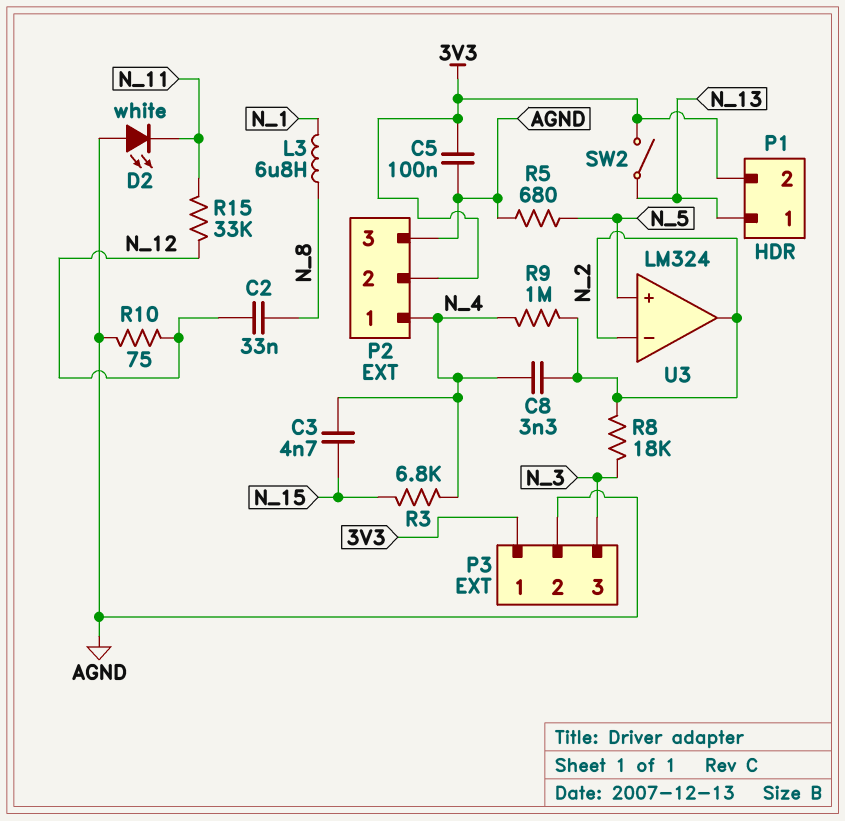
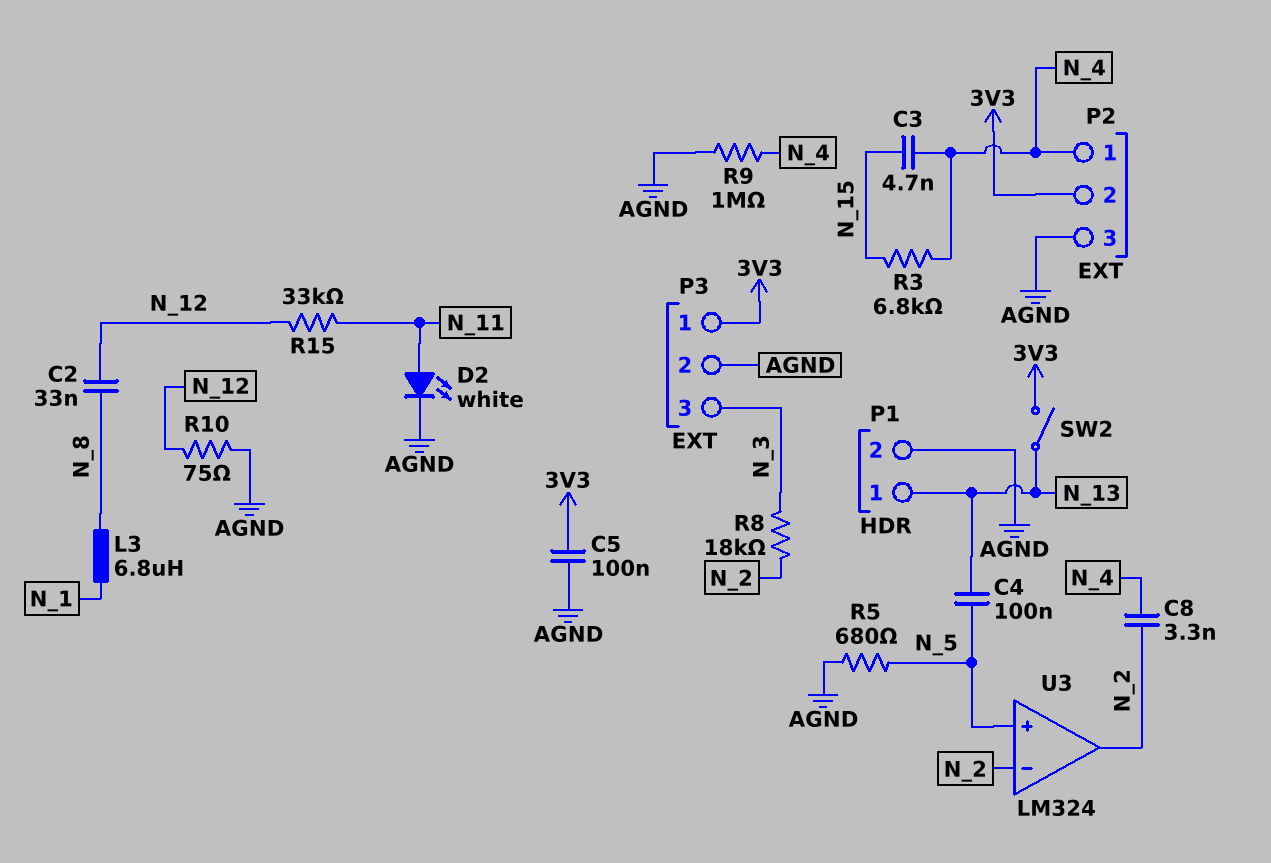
C4: none -> 100nF (N_5, N_13)
D2: LED white (A AGND, K N_11) -> LED white (A N_11, K AGND)
P1 pin 2: 3V3 -> AGND
R9: 1M (N_2, N_4) -> 1M (AGND, N_4)

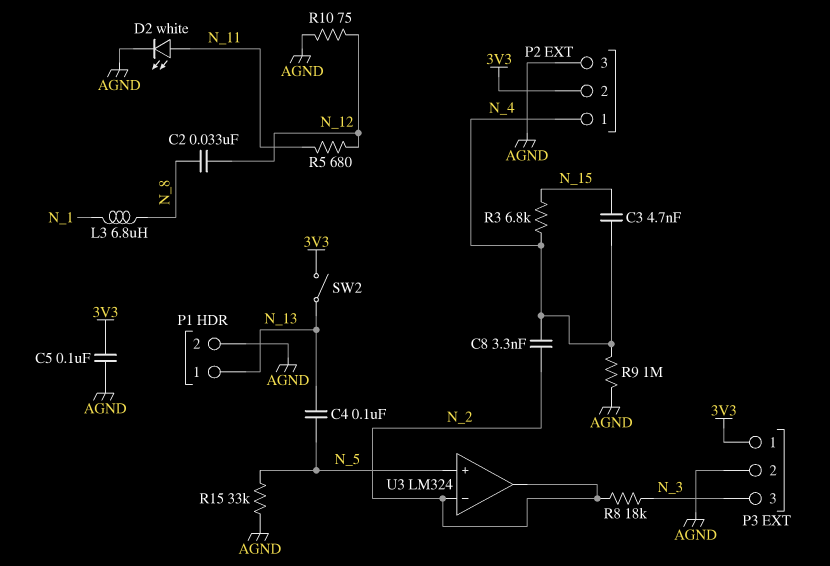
R5: 680 (AGND, N_5) -> 680 (N_11, N_12)
R15: 33k (N_11, N_12) -> 33k (AGND, N_5)

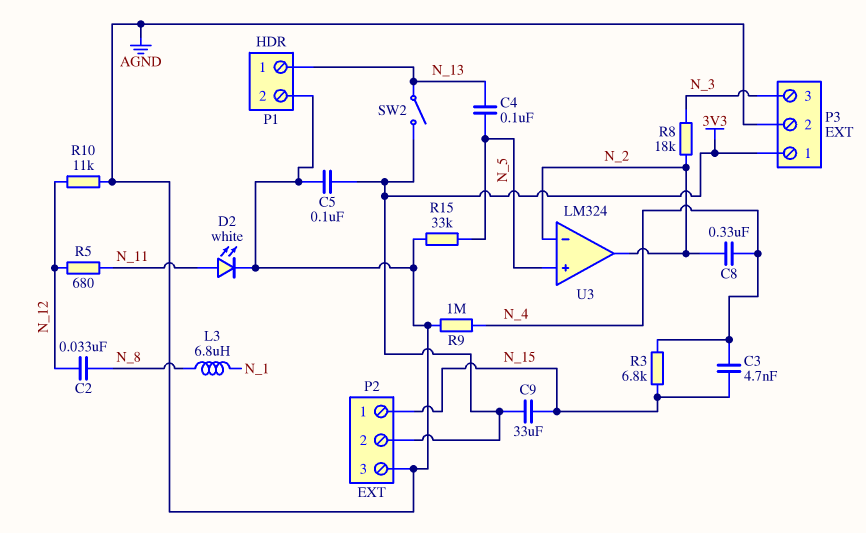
C8: 3.3nF (N_2, N_4) -> 330nF (N_2, N_4)
C9: none -> 33uF (3V3, N_15)
P2 pin 1: N_4 -> N_15
R10: 75 (AGND, N_12) -> 11k (AGND, N_12)

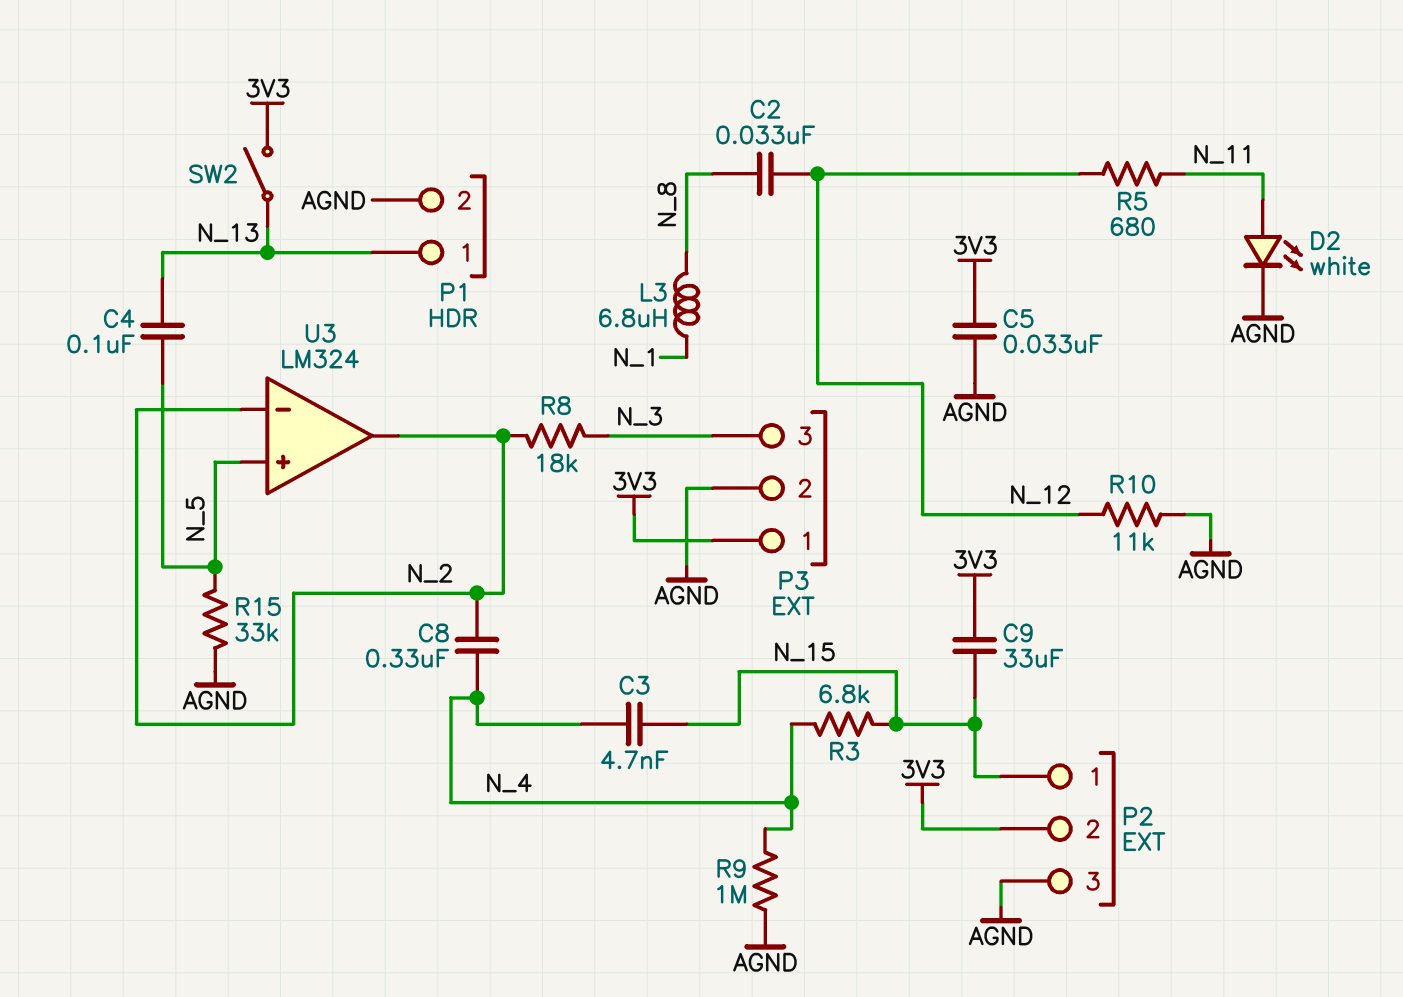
C5: 100nF (3V3, AGND) -> 33nF (3V3, AGND)

